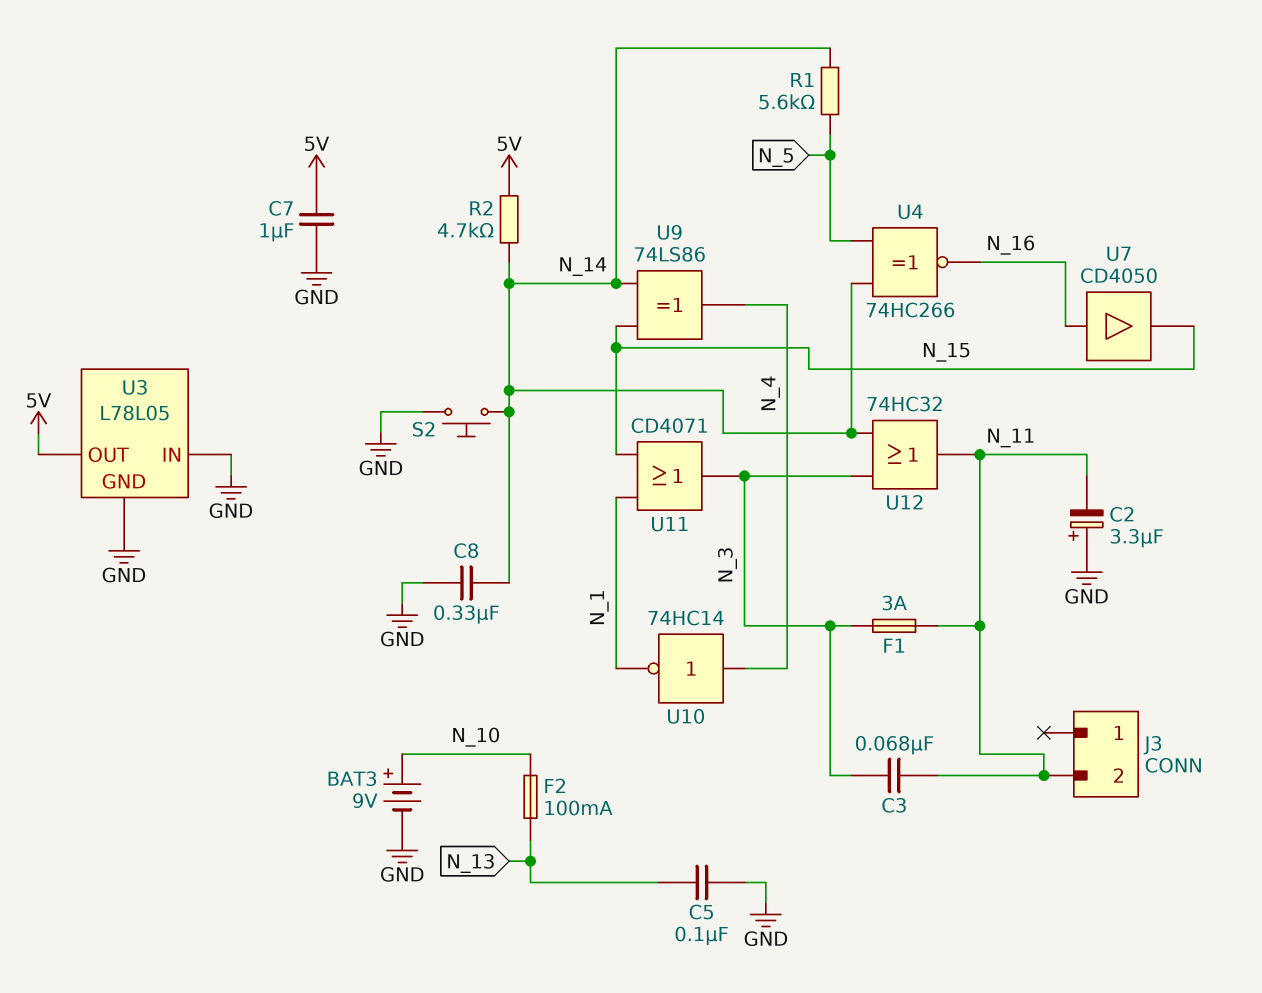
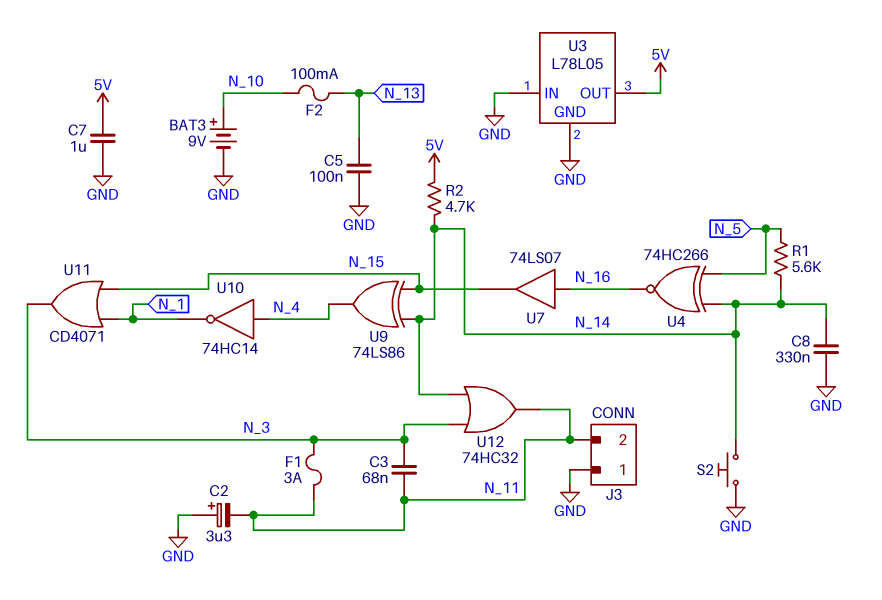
J3 pin 1: none -> GND
U7: buffer CD4050 (in N_16, out N_15) -> buffer 74LS07 (in N_16, out N_15)

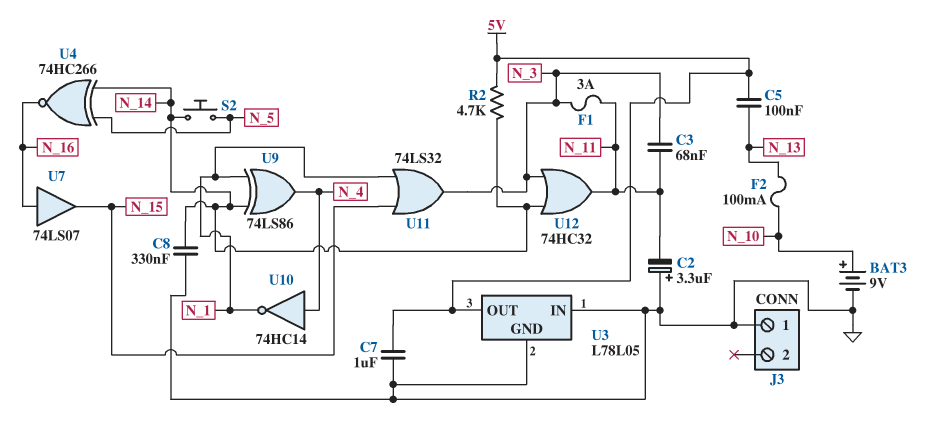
C5: 100nF (GND, N_13) -> 100nF (5V, N_13)
J3 pin 2: N_11 -> none
R1: 5.6k (N_5, N_14) -> none
S2: button (GND, N_14) -> button (N_5, N_14)
U9: XOR 74LS86 (in N_14, in N_15, out N_4) -> XOR 74LS86 (in N_1, in N_14, out N_4)
U11: OR CD4071 (in N_1, in N_15, out N_3) -> OR 74LS32 (in N_1, in N_15, out N_3)

